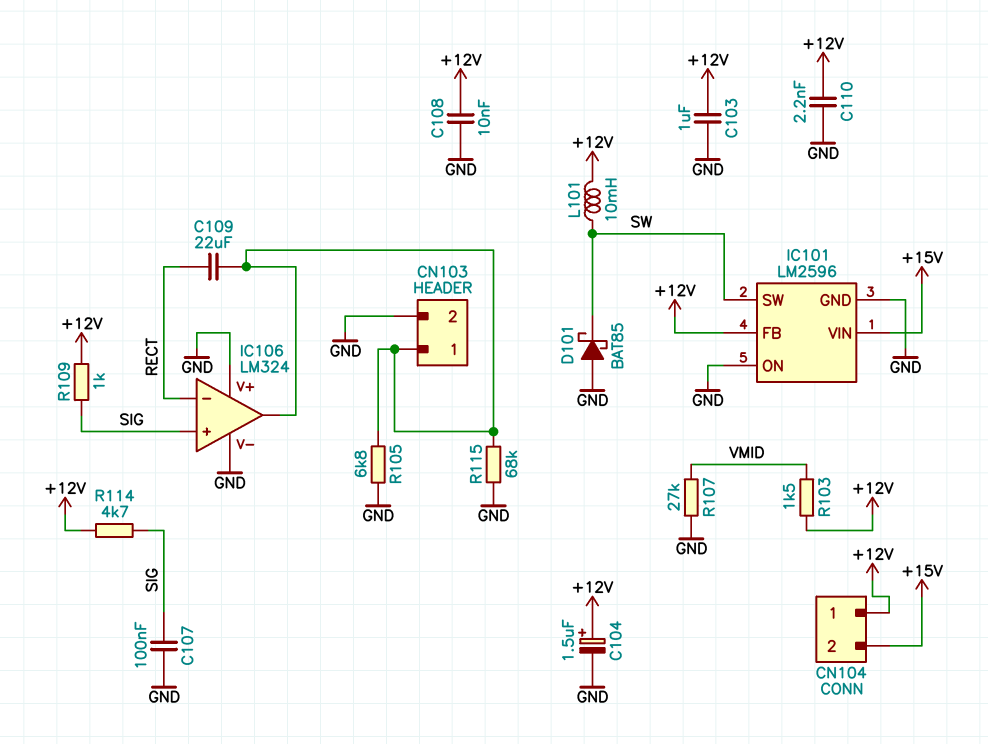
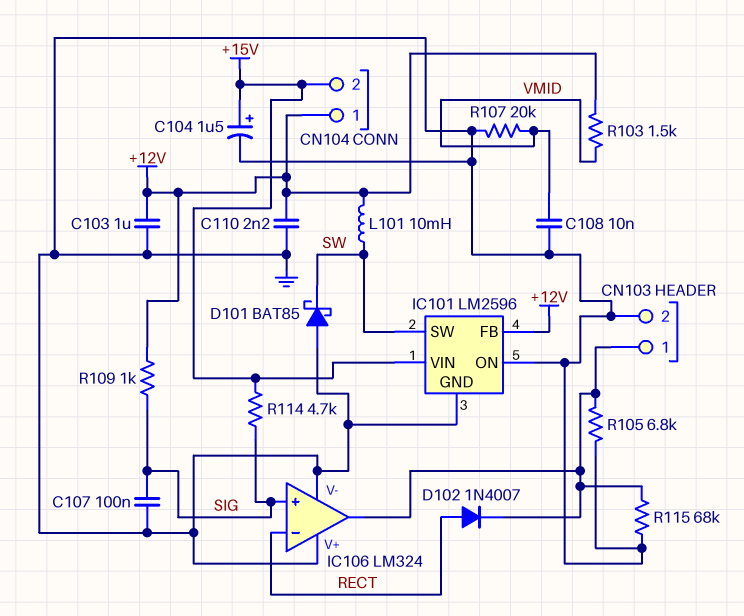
C104: 1.5uF (plus +12V, minus GND) -> 1.5uF (plus +15V, minus GND)
C108: 10nF (+12V, GND) -> 10nF (GND, VMID)
C109: 22uF (CN103/1, RECT) -> none
D102: none -> diode 1N4007 (A RECT, K CN103/1)
R107: 27k (GND, VMID) -> 20k (GND, VMID)
R114: 4.7k (+12V, SIG) -> 4.7k (+15V, SIG)

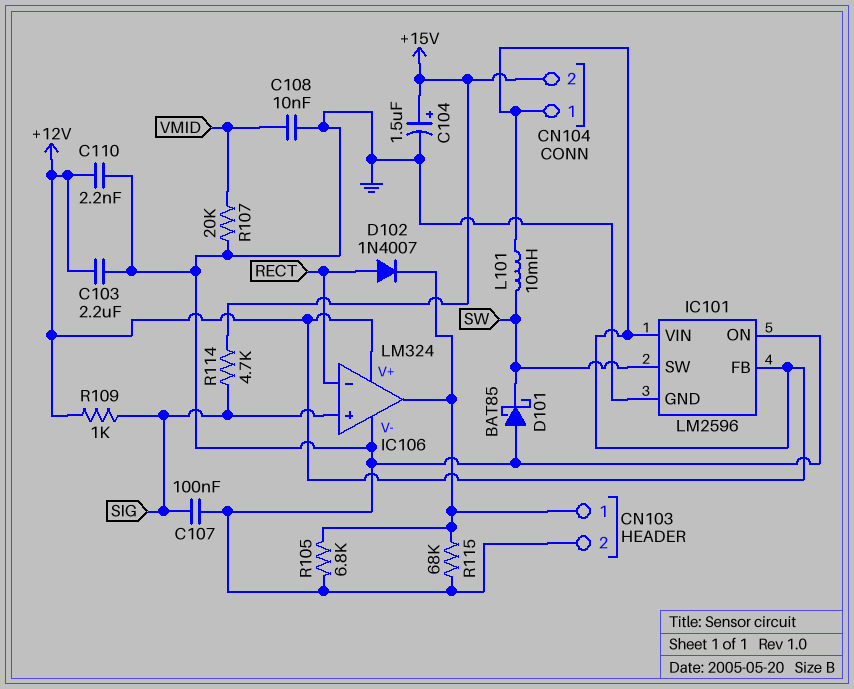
C103: 1uF (+12V, GND) -> 2.2uF (+12V, GND)
IC101 pin VIN: +15V -> +12V
IC106 pin V+: GND -> +12V
R103: 1.5k (+12V, VMID) -> none

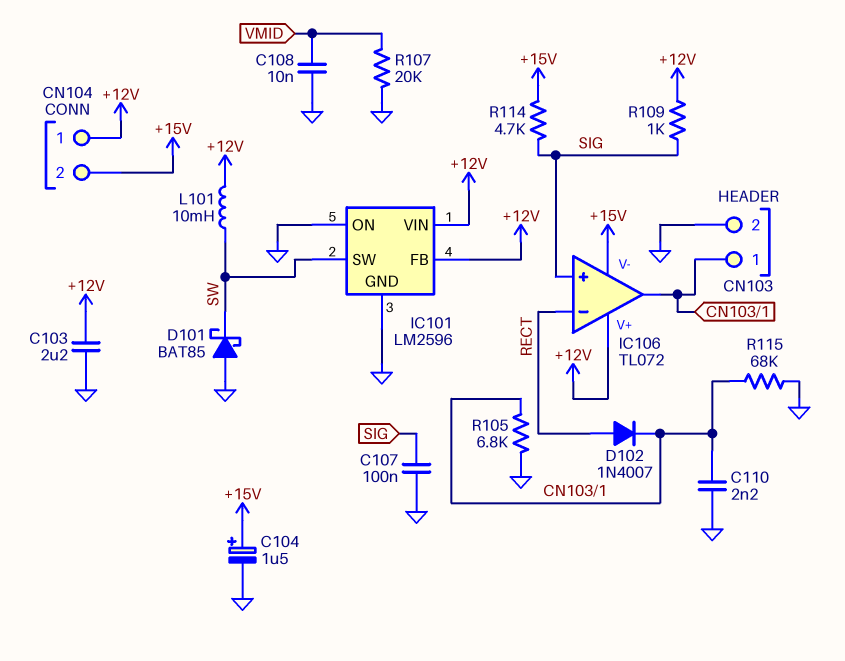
C110: 2.2nF (+12V, GND) -> 2.2nF (CN103/1, GND)
IC106: LM324 -> TL072
IC106 pin V-: GND -> +15V

